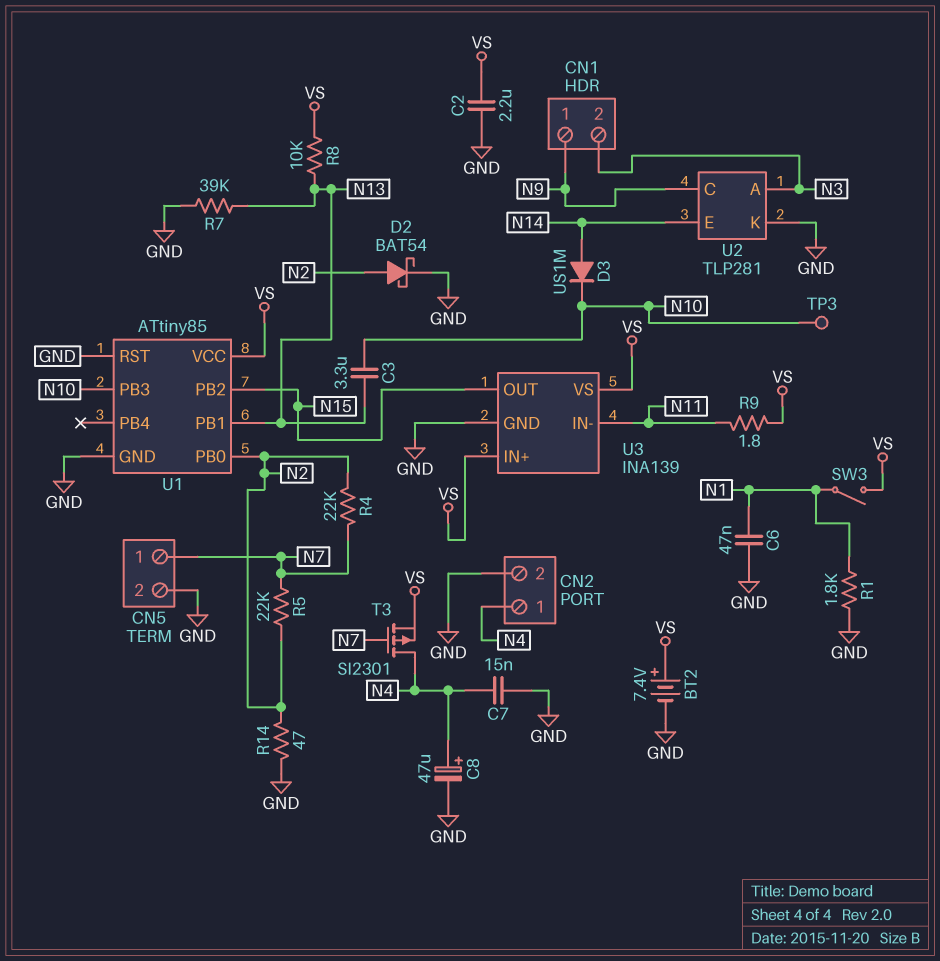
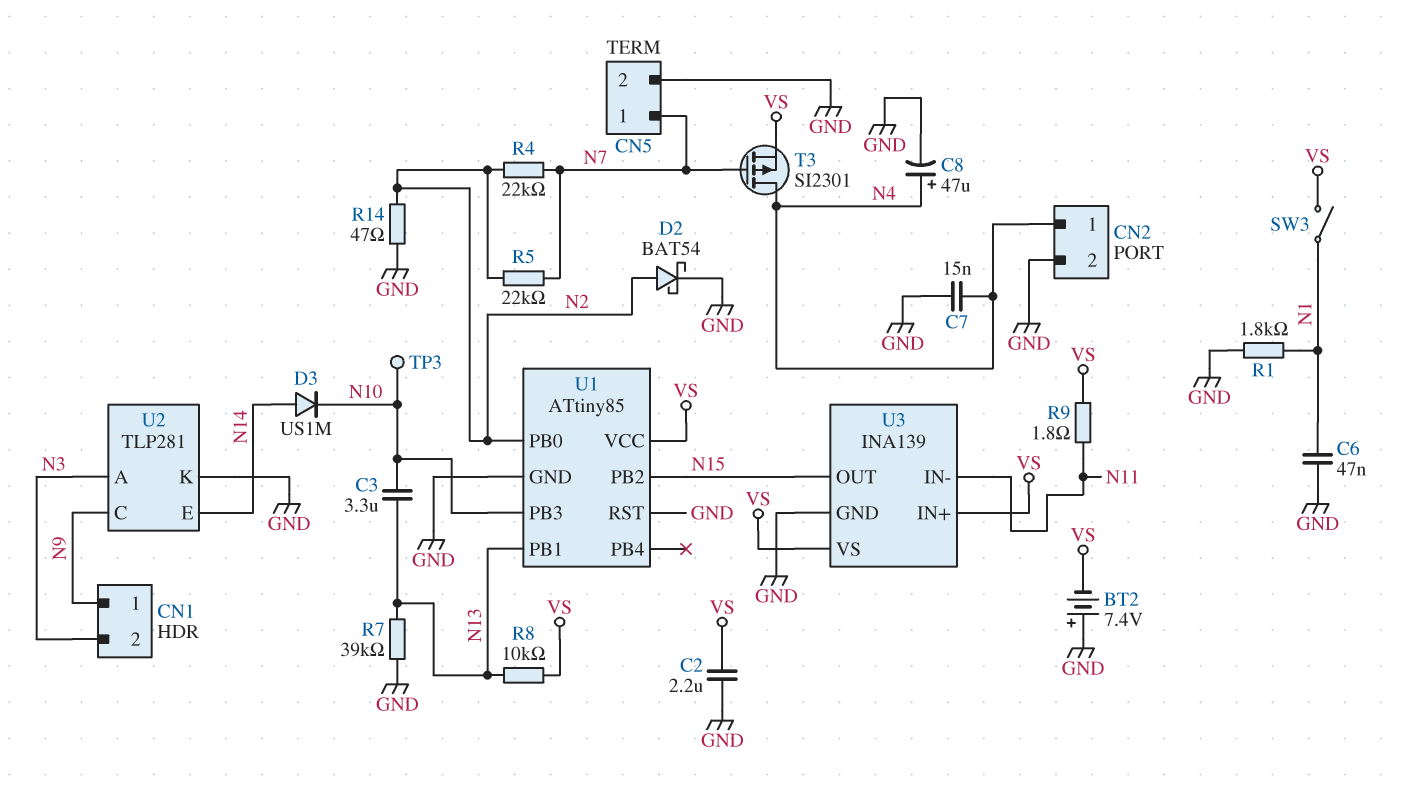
BT2: 7.4V (plus VS, minus GND) -> 7.4V (plus GND, minus VS)

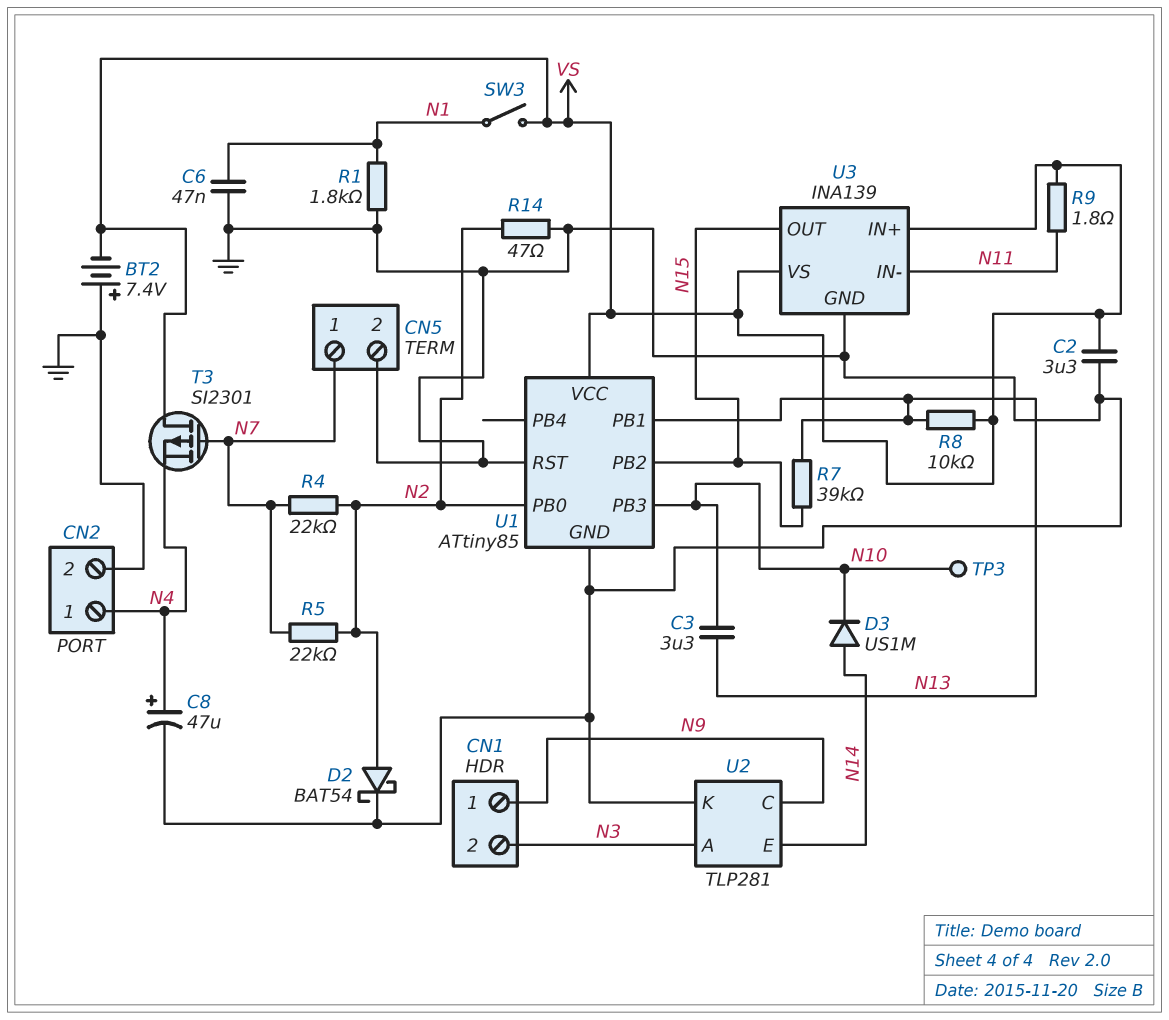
C2: 2.2uF (GND, VS) -> 3.3uF (GND, VS)
C7: 15nF (GND, N4) -> none
R7: 39k (GND, N13) -> 39k (N13, N15)
T3: PMOS SI2301 (G N7, D N4, S VS) -> PMOS SI2301 (G N7, D VS, S N4)

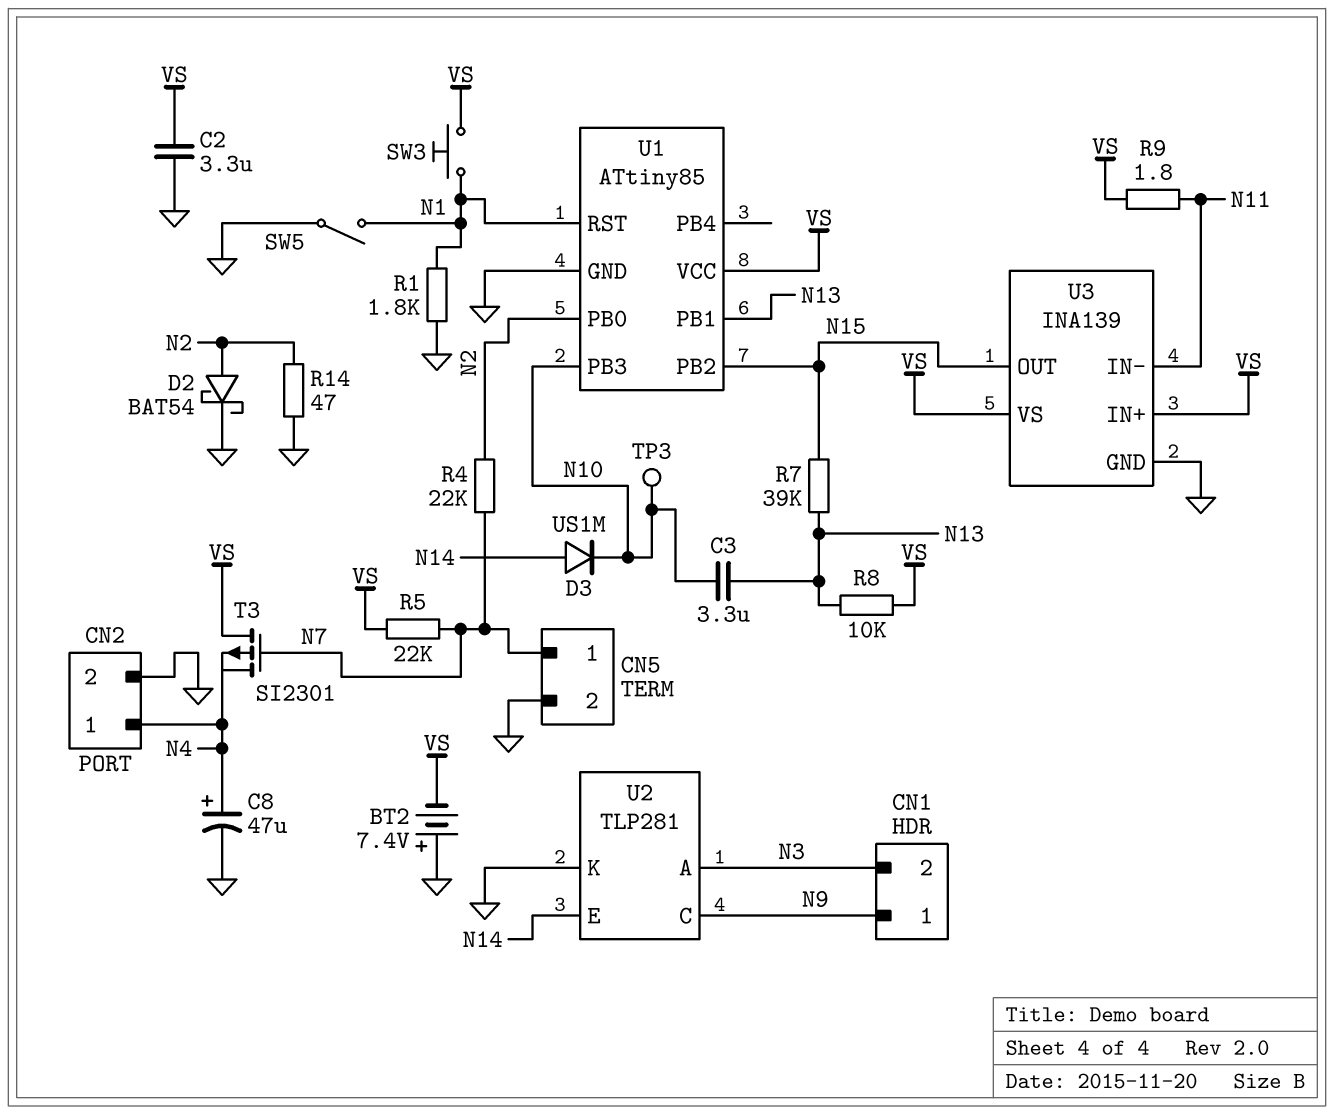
C6: 47nF (GND, N1) -> none
R5: 22k (N2, N7) -> 22k (N7, VS)
SW3: switch (N1, VS) -> button (N1, VS)
SW5: none -> switch (GND, N1)
U1 pin RST: GND -> N1

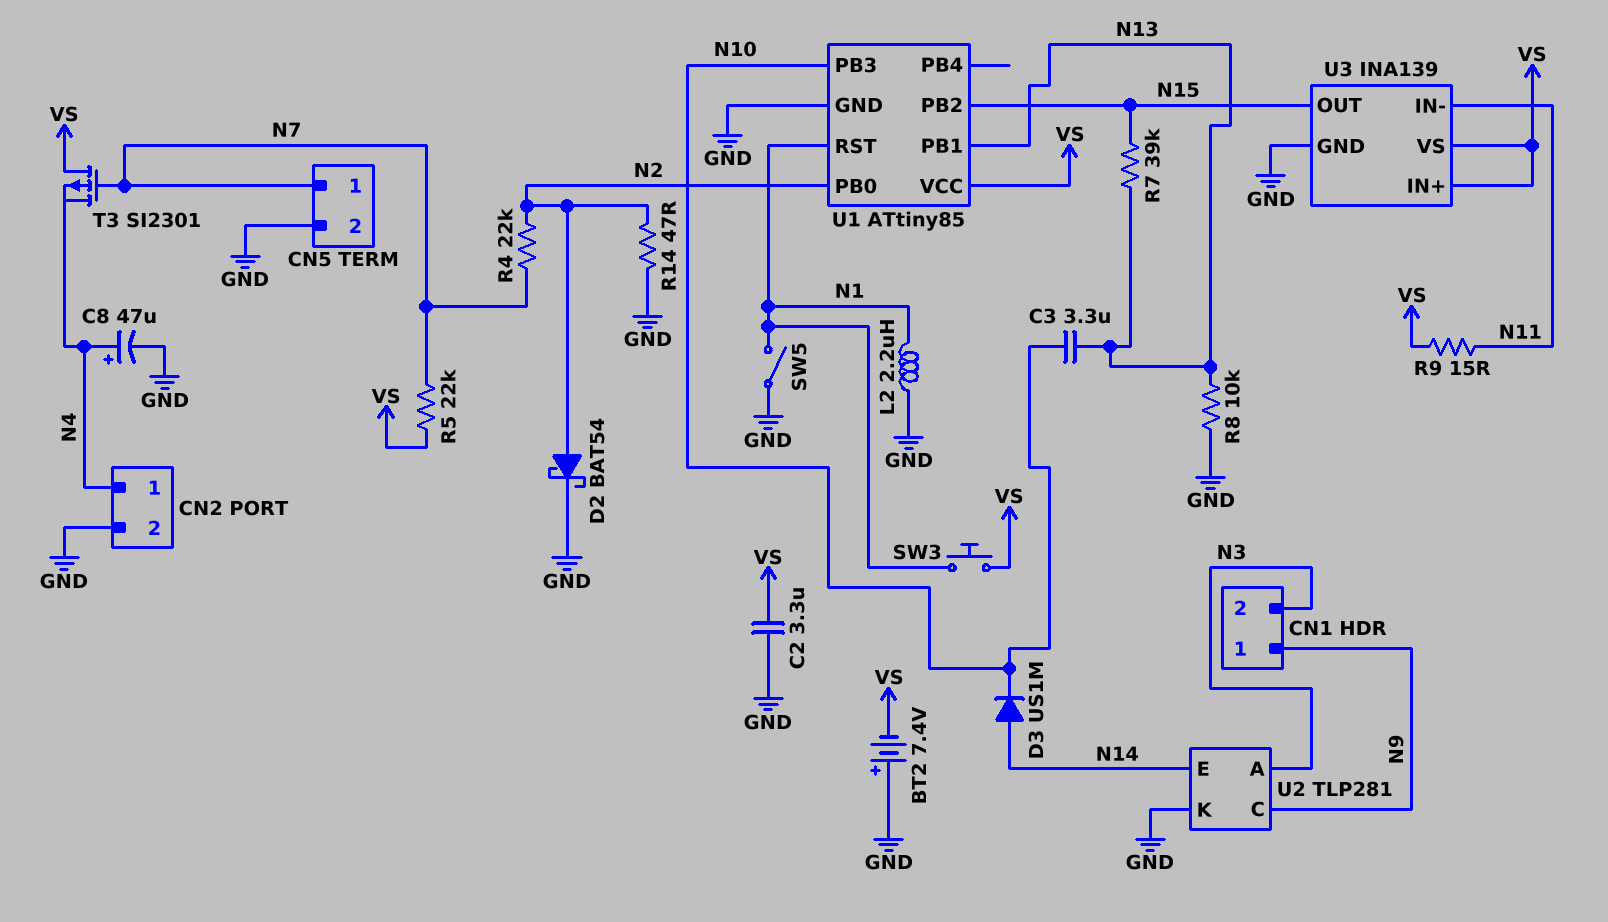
L2: none -> 2.2uH (GND, N1)
R1: 1.8k (GND, N1) -> none
R8: 10k (N13, VS) -> 10k (GND, N13)
R9: 1.8 (N11, VS) -> 15 (N11, VS)
TP3: test point (N10) -> none

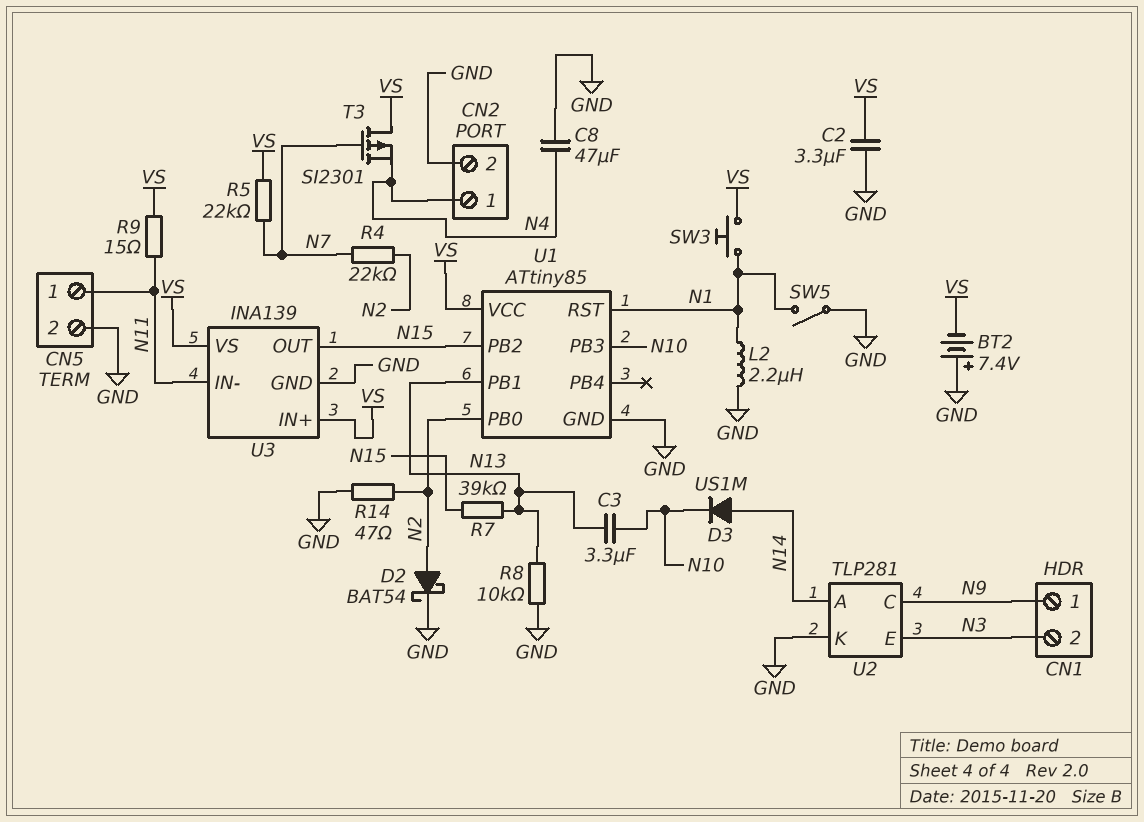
C8: 47uF (plus N4, minus GND) -> 47uF (GND, N4)
CN5 pin 1: N7 -> N11
U2 pin A: N3 -> N14
U2 pin E: N14 -> N3

